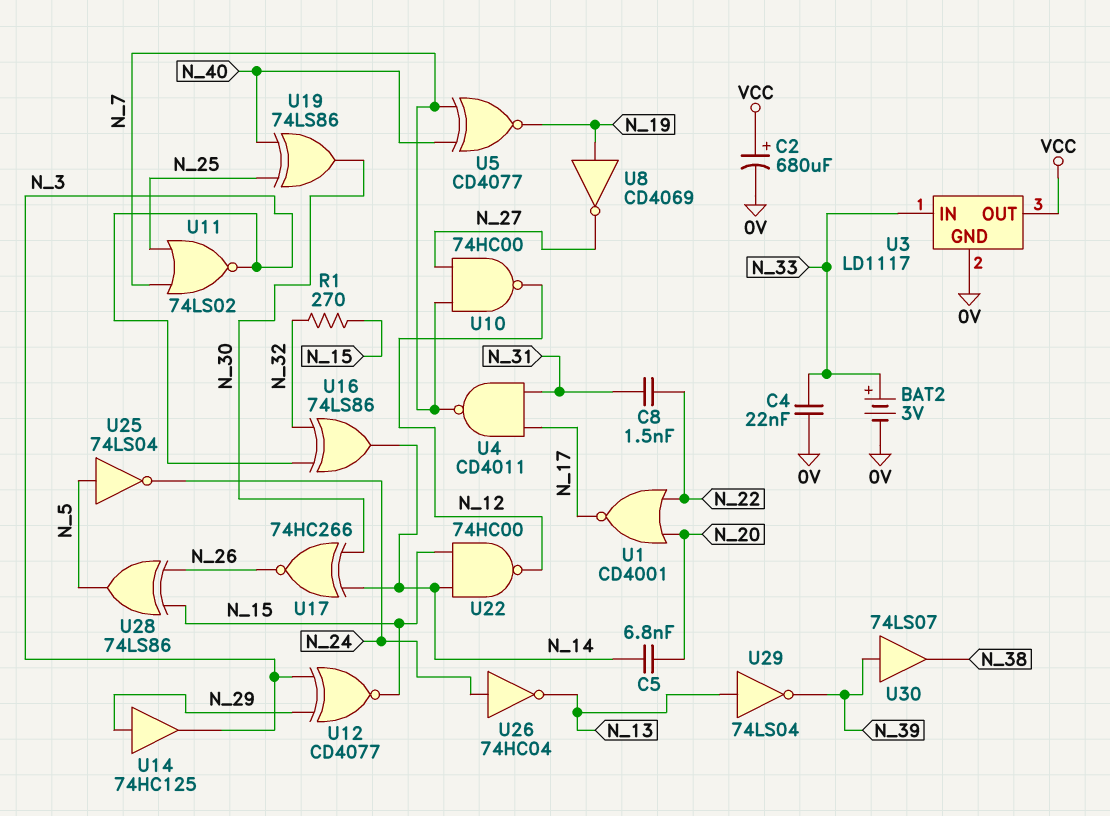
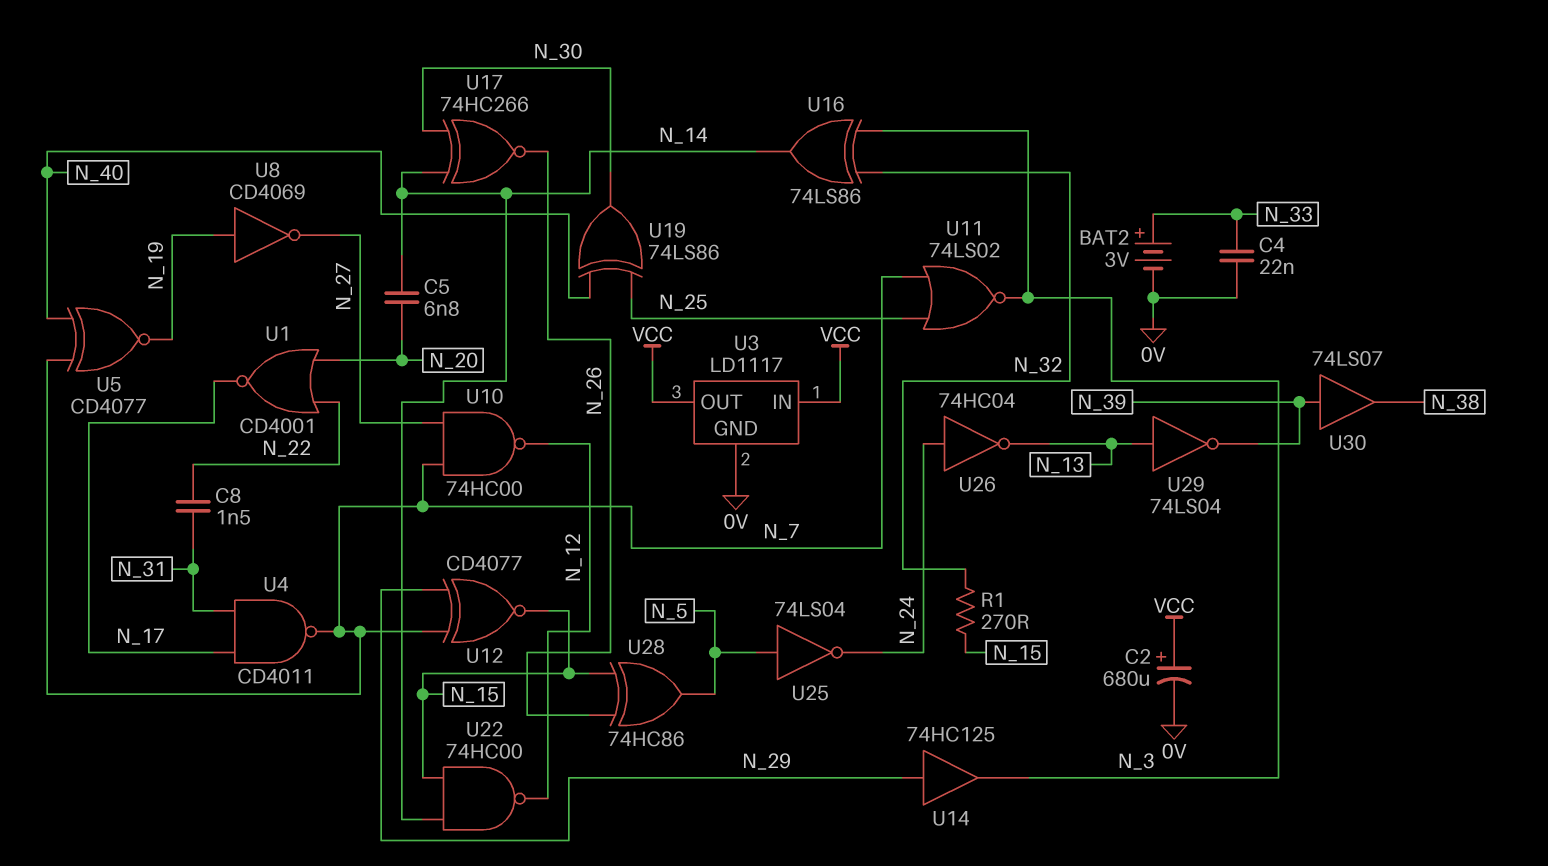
U3 pin IN: N_33 -> VCC
U12: XNOR CD4077 (in N_3, in N_29, out N_15) -> XNOR CD4077 (in N_7, in N_29, out N_15)
U28: XOR 74LS86 (in N_15, in N_26, out N_5) -> XOR 74HC86 (in N_15, in N_26, out N_5)

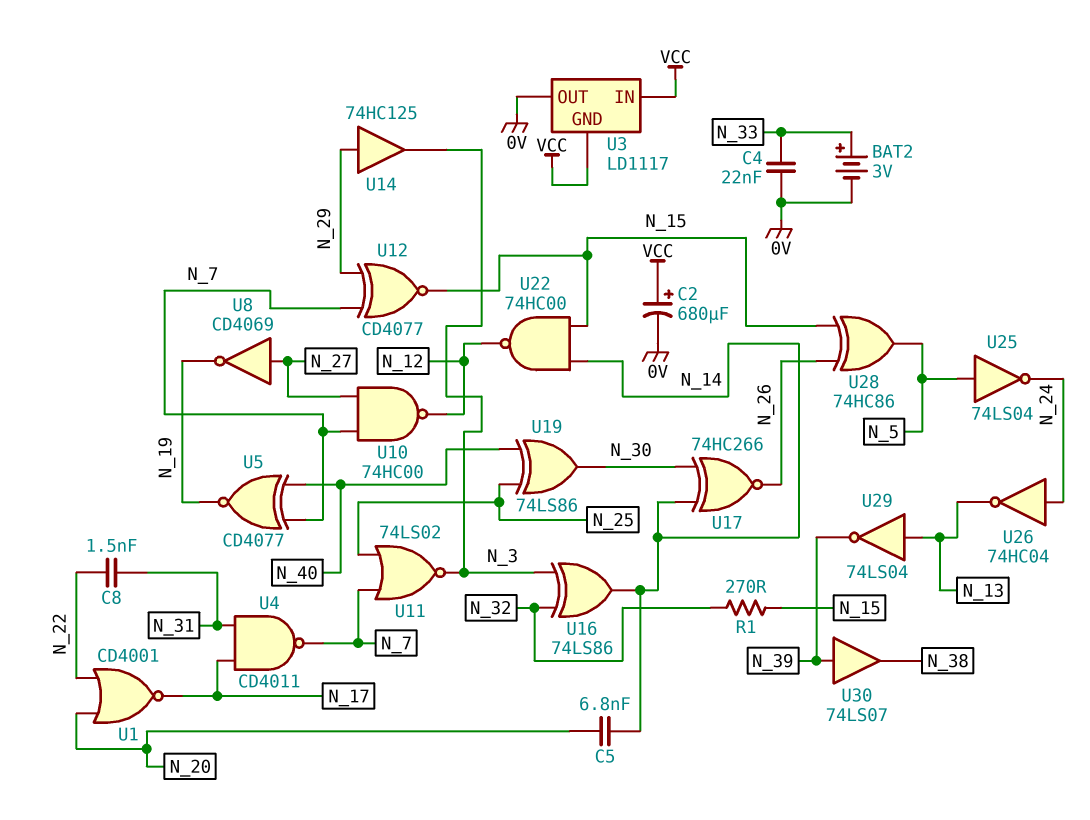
U3 pin GND: 0V -> VCC
U3 pin OUT: VCC -> 0V
U8: NOT CD4069 (in N_19, out N_27) -> NOT CD4069 (in N_27, out N_19)

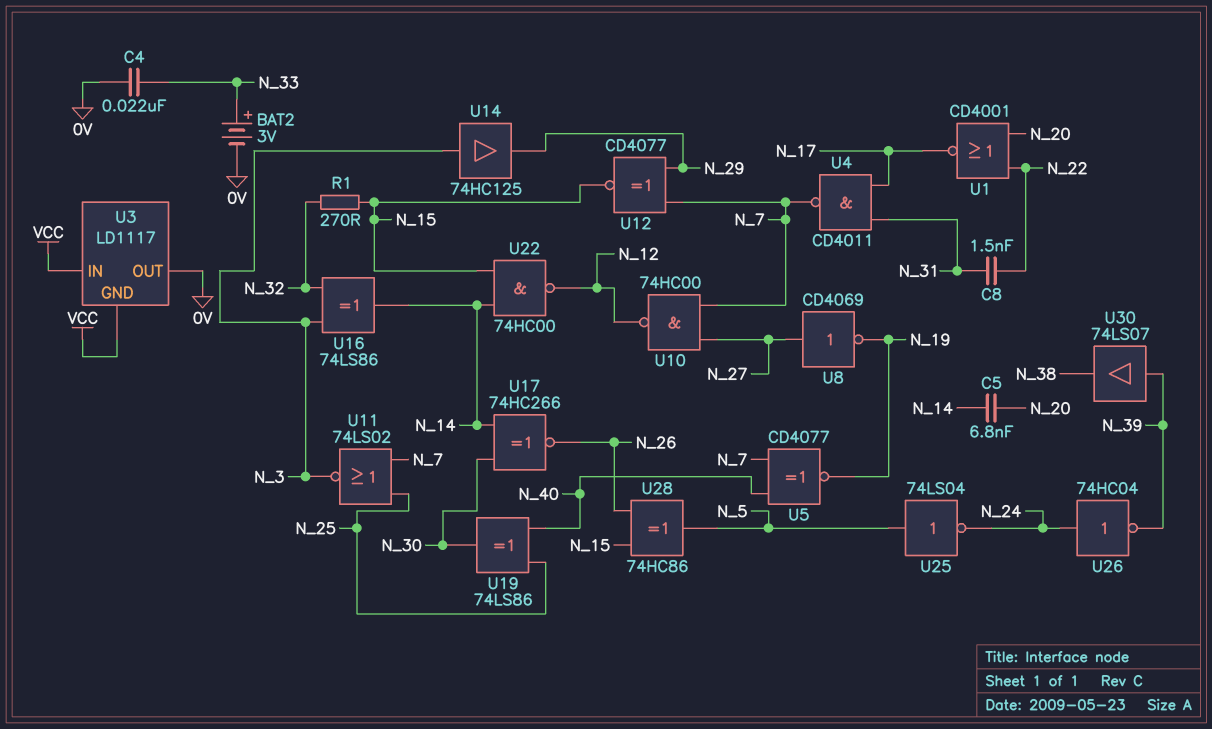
C2: 680uF (plus VCC, minus 0V) -> none
U14: buffer 74HC125 (in N_29, out N_3) -> buffer 74HC125 (in N_3, out N_29)
U26: NOT 74HC04 (in N_24, out N_13) -> NOT 74HC04 (in N_24, out N_39)
U29: NOT 74LS04 (in N_13, out N_39) -> none

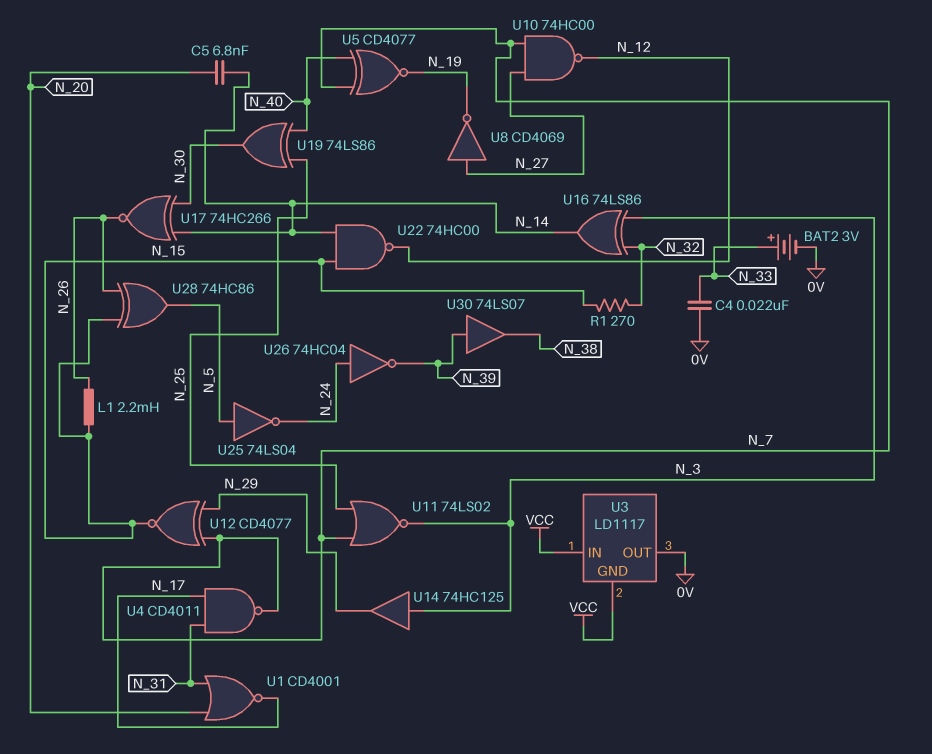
C8: 1.5nF (N_22, N_31) -> none
L1: none -> 2.2mH (N_15, N_26)
U1: NOR CD4001 (in N_20, in N_22, out N_17) -> NOR CD4001 (in N_20, in N_31, out N_17)

